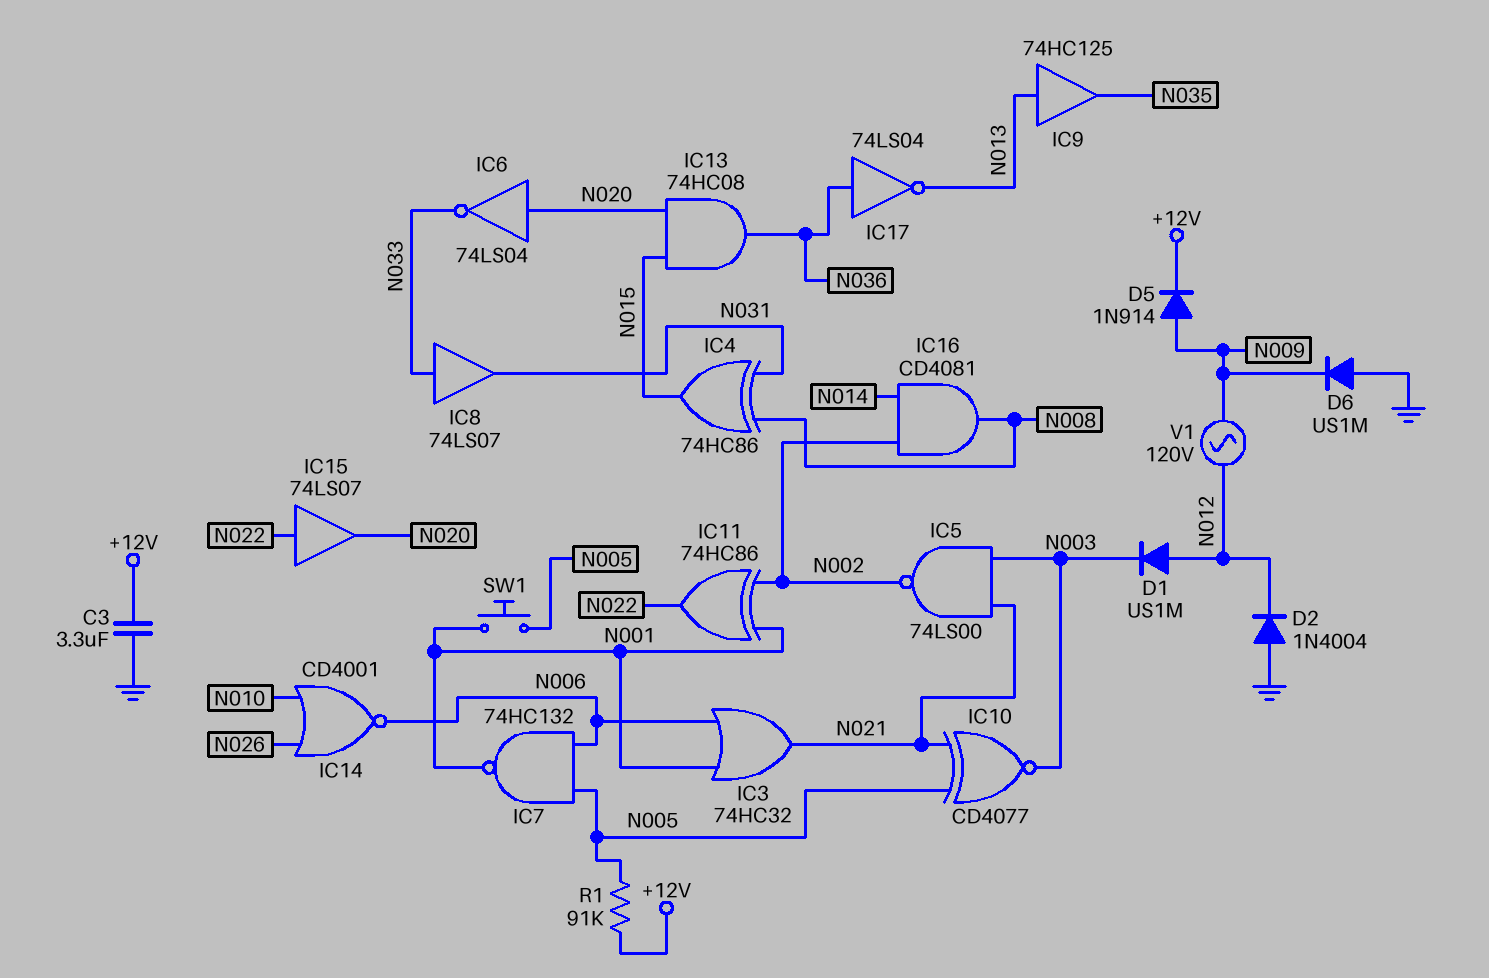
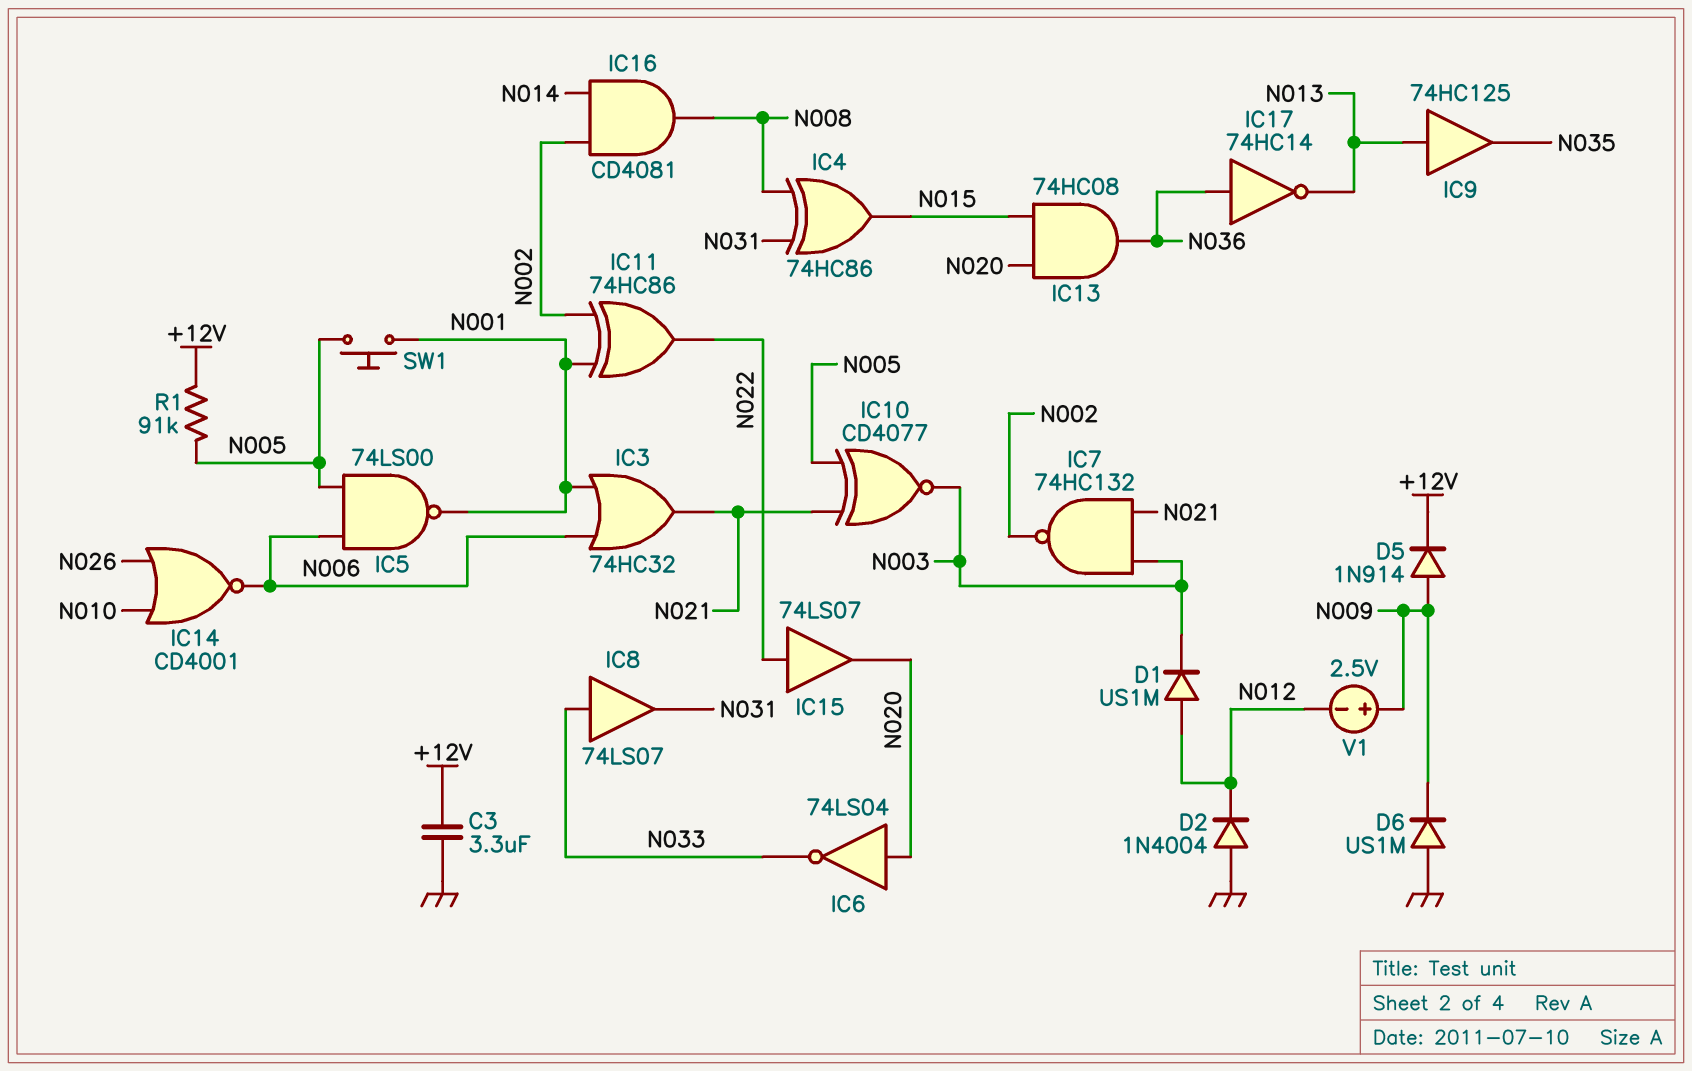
IC5: NAND 74LS00 (in N003, in N021, out N002) -> NAND 74LS00 (in N005, in N006, out N001)
IC7: NAND 74HC132 (in N005, in N006, out N001) -> NAND 74HC132 (in N003, in N021, out N002)
IC17: NOT 74LS04 (in N036, out N013) -> NOT 74HC14 (in N036, out N013)
V1: AC 120V (N009, N012) -> 2.5V (plus N009, minus N012)

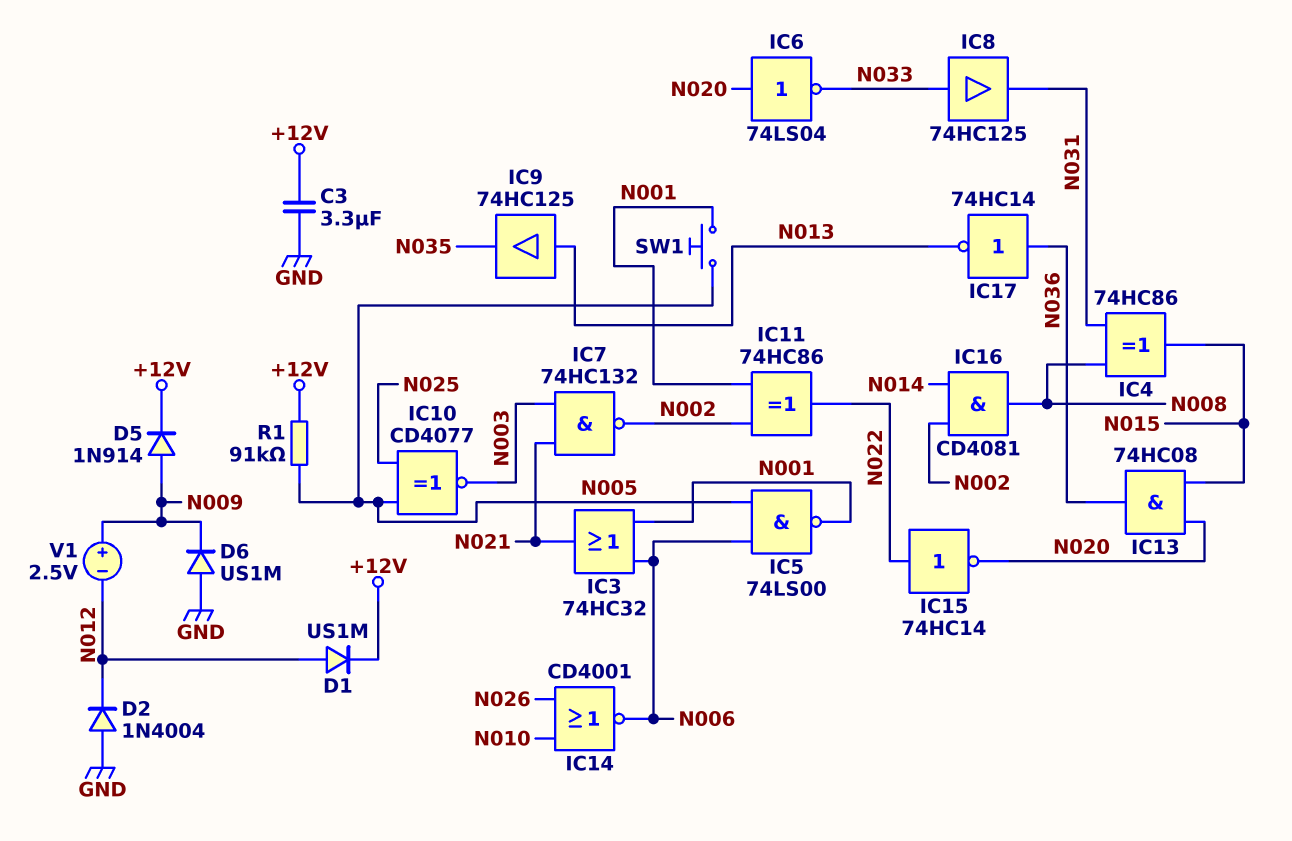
D1: diode US1M (A N012, K N003) -> diode US1M (A N012, K +12V)
IC8: buffer 74LS07 (in N033, out N031) -> buffer 74HC125 (in N033, out N031)
IC10: XNOR CD4077 (in N005, in N021, out N003) -> XNOR CD4077 (in N005, in N025, out N003)
IC15: buffer 74LS07 (in N022, out N020) -> NOT 74HC14 (in N022, out N020)

